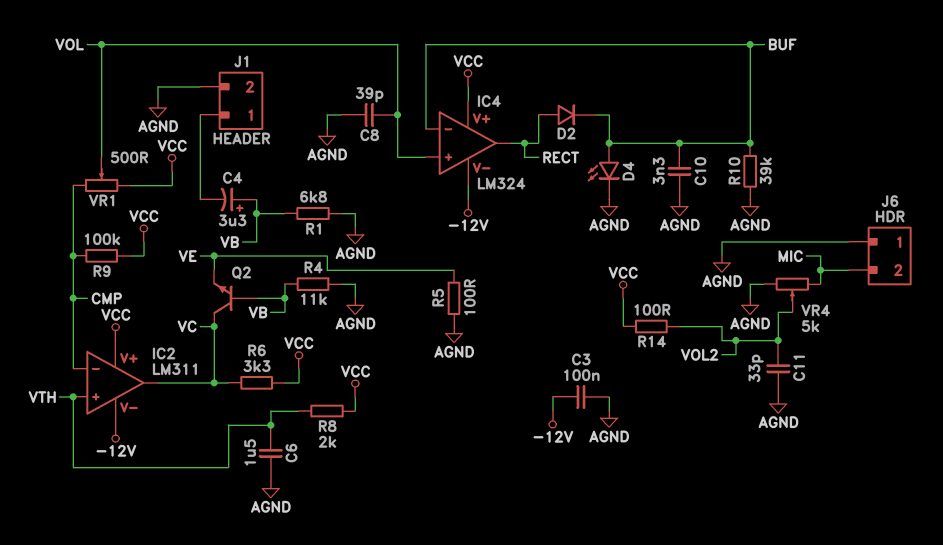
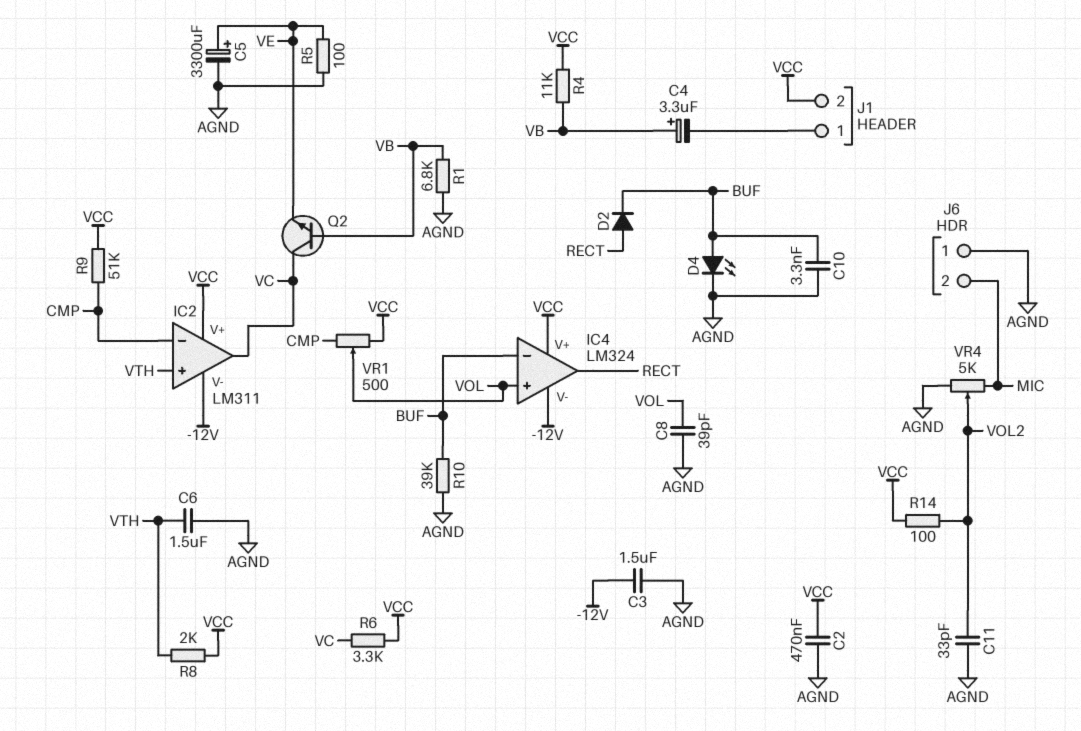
C2: none -> 470nF (AGND, VCC)
C3: 100nF (-12V, AGND) -> 1.5uF (-12V, AGND)
C5: none -> 3300uF (plus VE, minus AGND)
J1 pin 2: AGND -> VCC
R4: 11k (AGND, VB) -> 11k (VB, VCC)
R9: 100k (CMP, VCC) -> 51k (CMP, VCC)

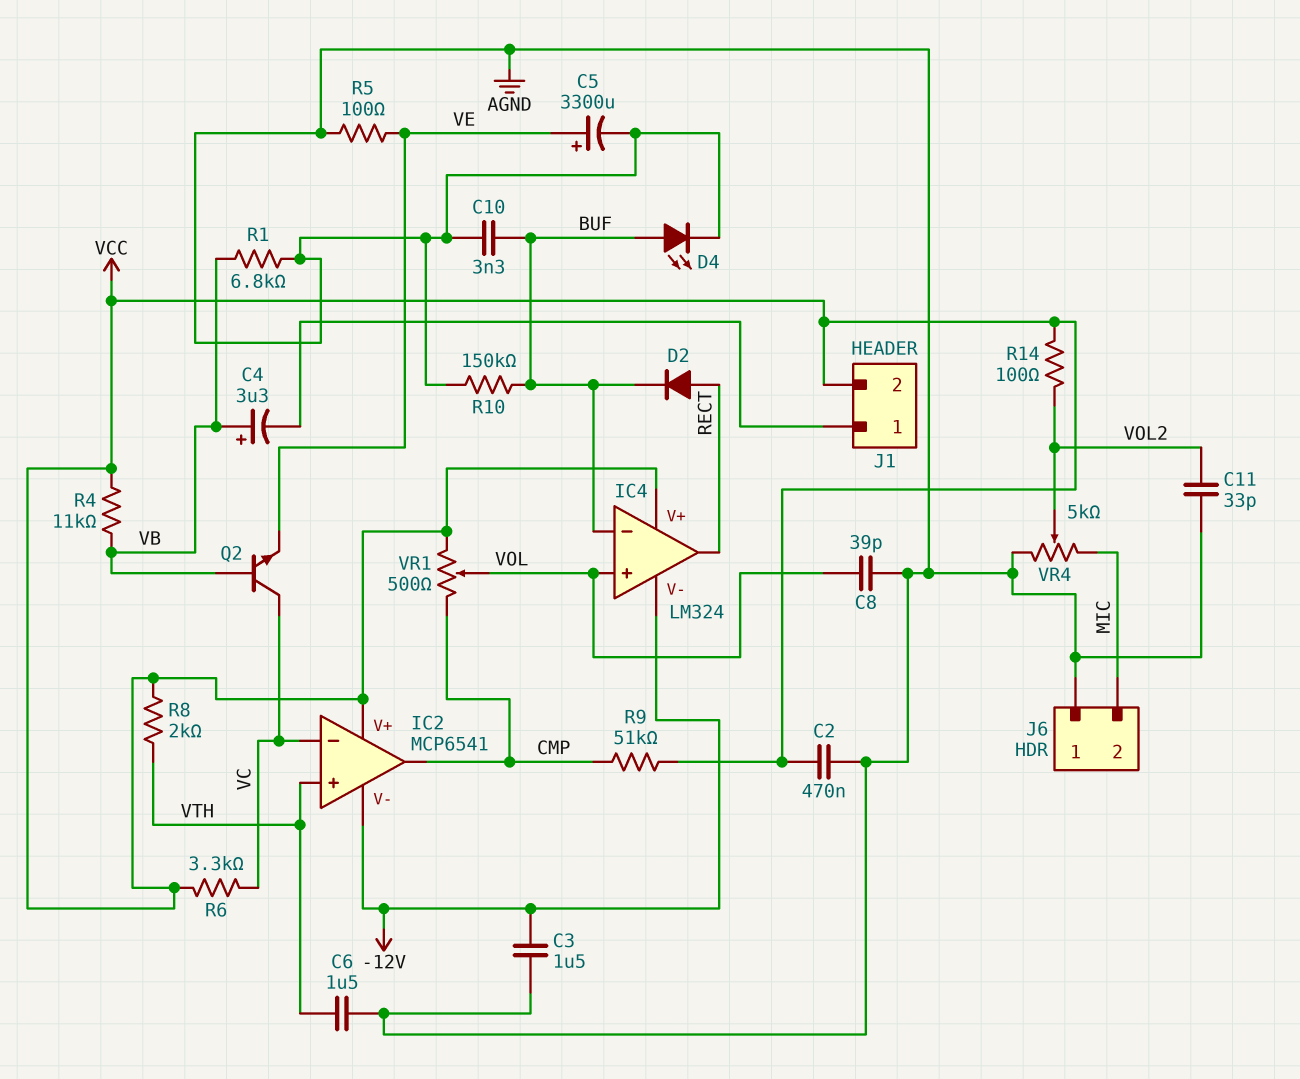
IC2: LM311 -> MCP6541
IC2 pin in-: CMP -> VC
IC2 pin out: VC -> CMP
R10: 39k (AGND, BUF) -> 150k (AGND, BUF)

